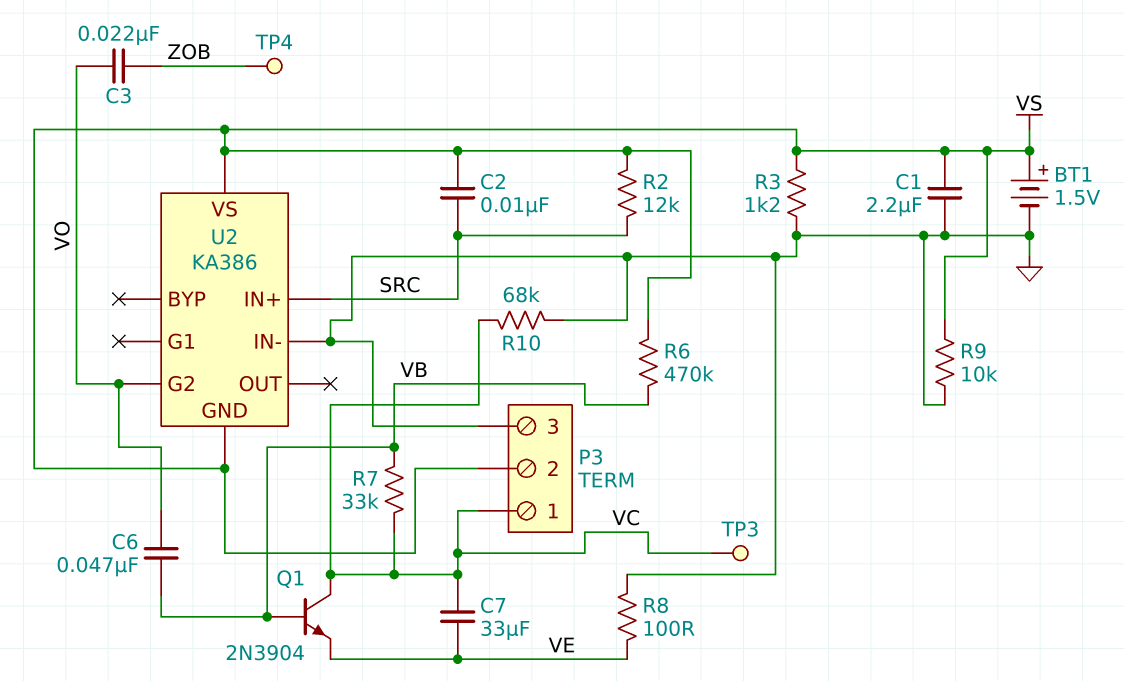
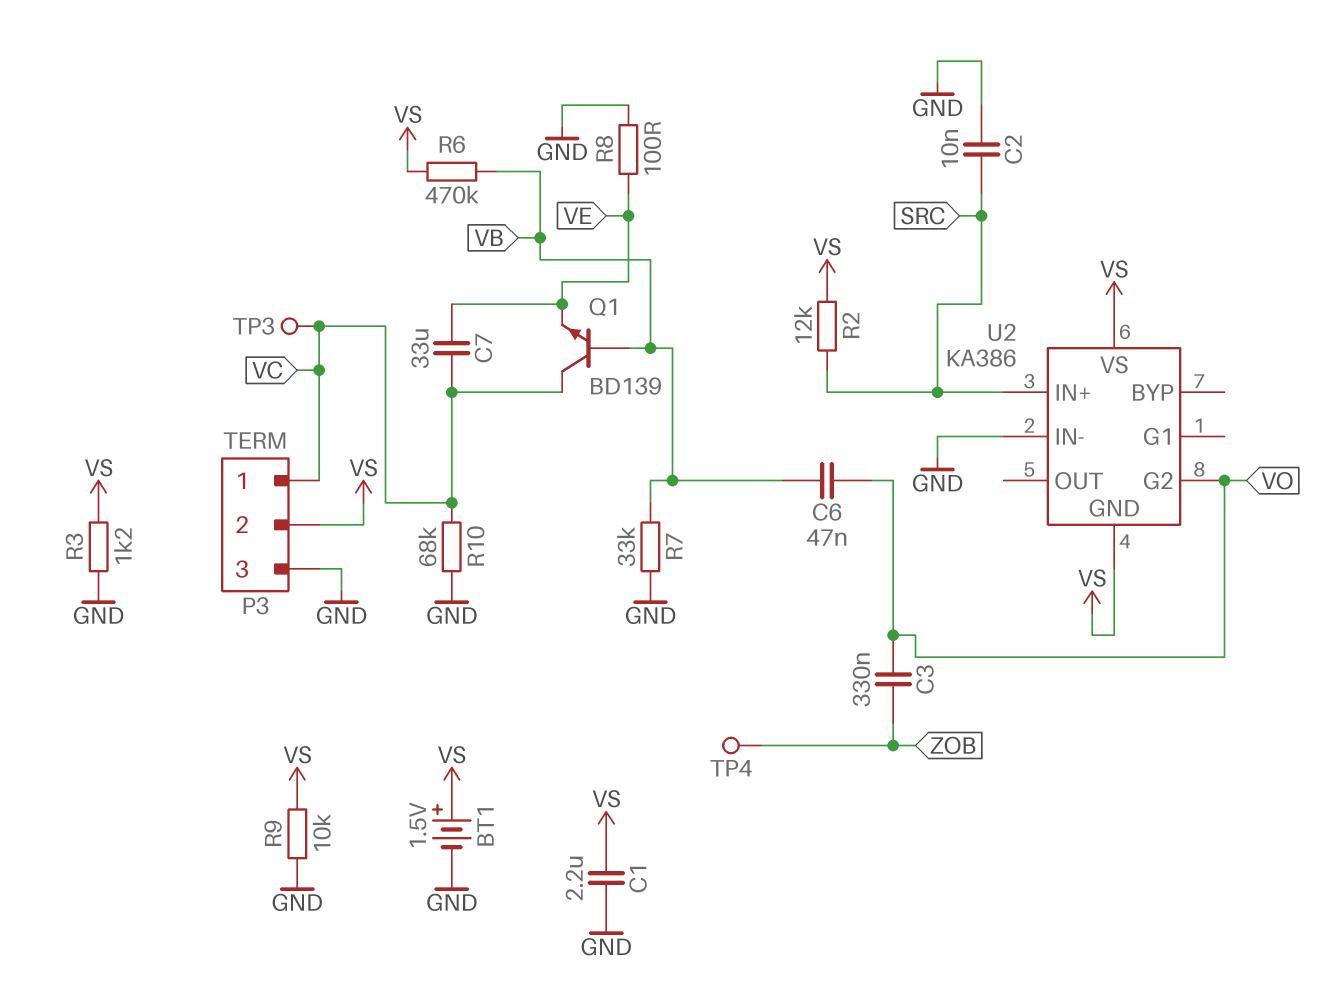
C2: 10nF (SRC, VS) -> 10nF (GND, SRC)
C3: 22nF (VO, ZOB) -> 330nF (VO, ZOB)
Q1: NPN 2N3904 (B VB, C VC, E VE) -> NPN BD139 (B VB, C VC, E VE)
R7: 33k (VB, VC) -> 33k (GND, VB)

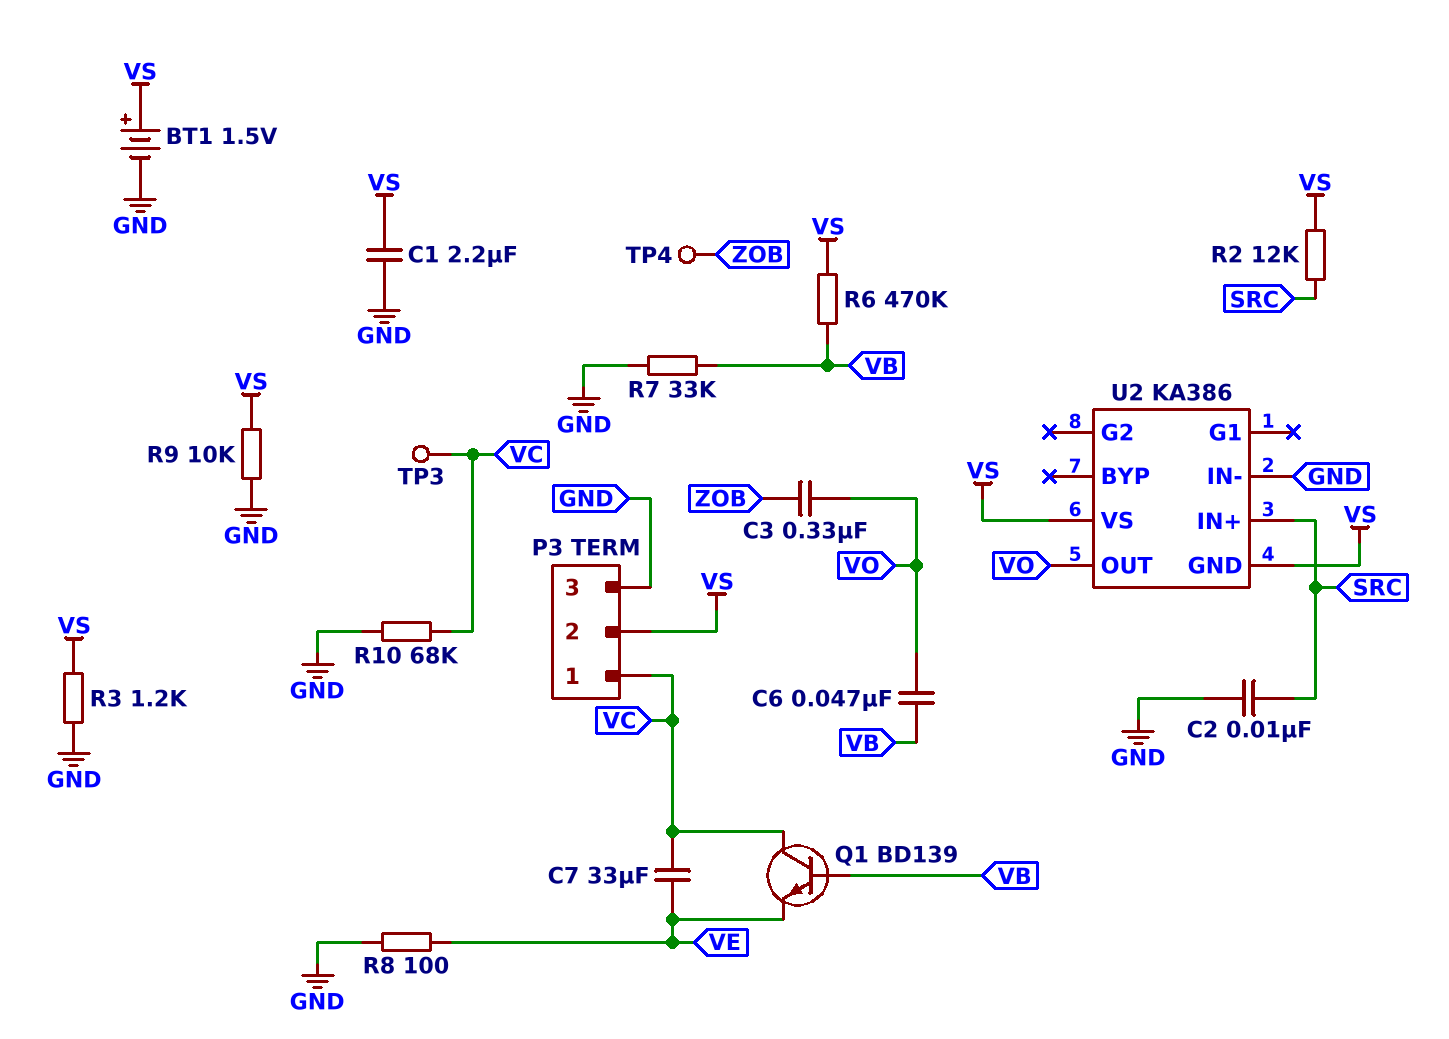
U2 pin G2: VO -> none
U2 pin OUT: none -> VO

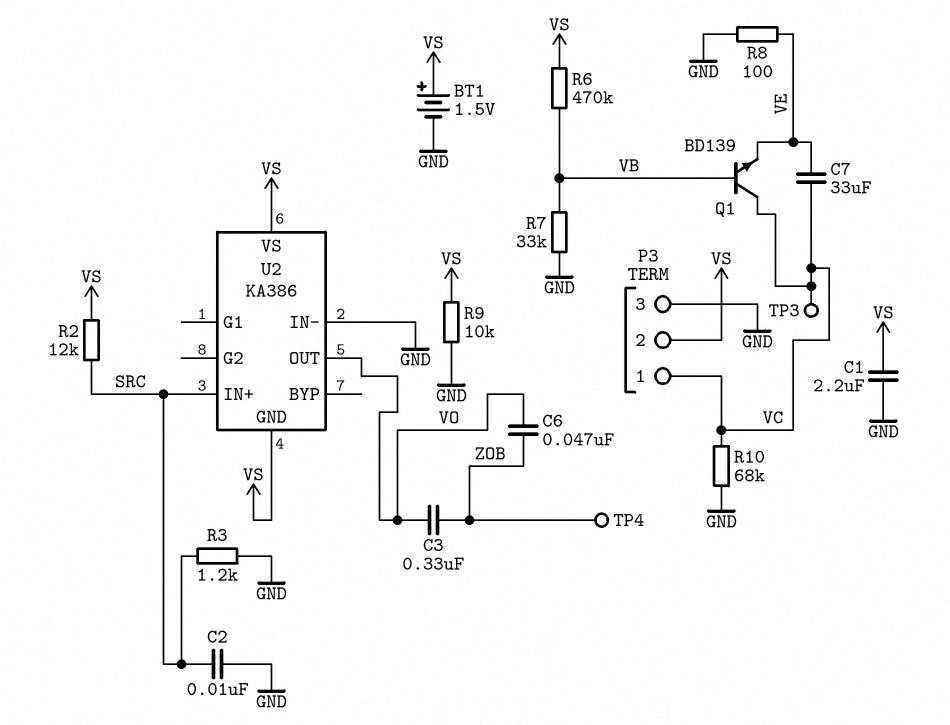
C6: 47nF (VB, VO) -> 47nF (VO, ZOB)
R3: 1.2k (GND, VS) -> 1.2k (GND, SRC)

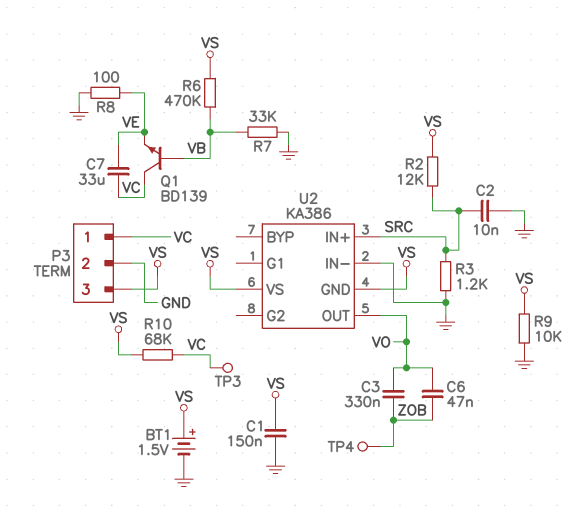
C1: 2.2uF (GND, VS) -> 150nF (GND, VS)
P3 pin 2: VS -> GND
P3 pin 3: GND -> VS
R10: 68k (GND, VC) -> 68k (VC, VS)

